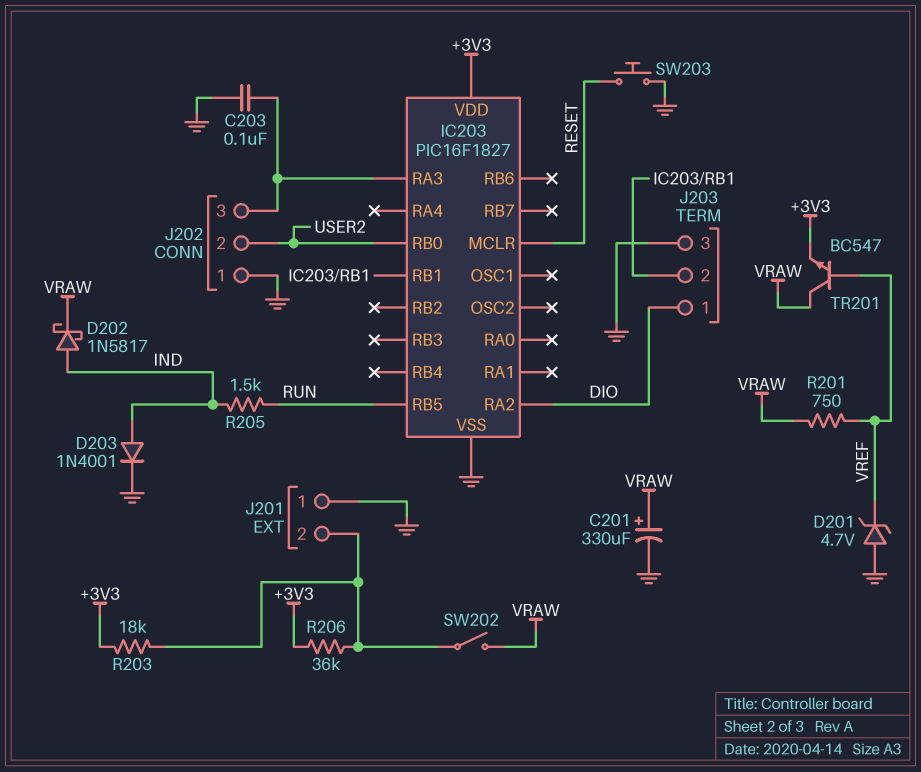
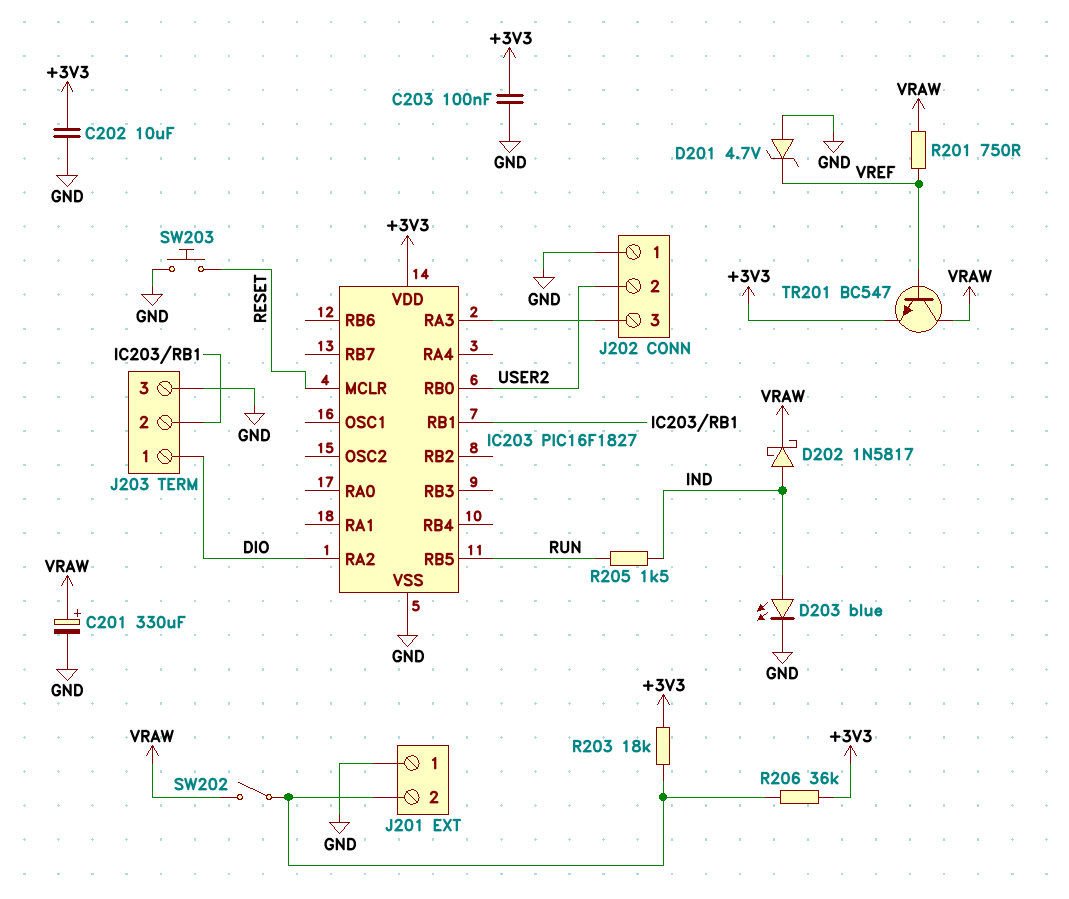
C202: none -> 10uF (+3V3, GND)
C203: 100nF (GND, IC203/RA3) -> 100nF (+3V3, GND)
D203: diode 1N4001 (A IND, K GND) -> LED blue (A IND, K GND)

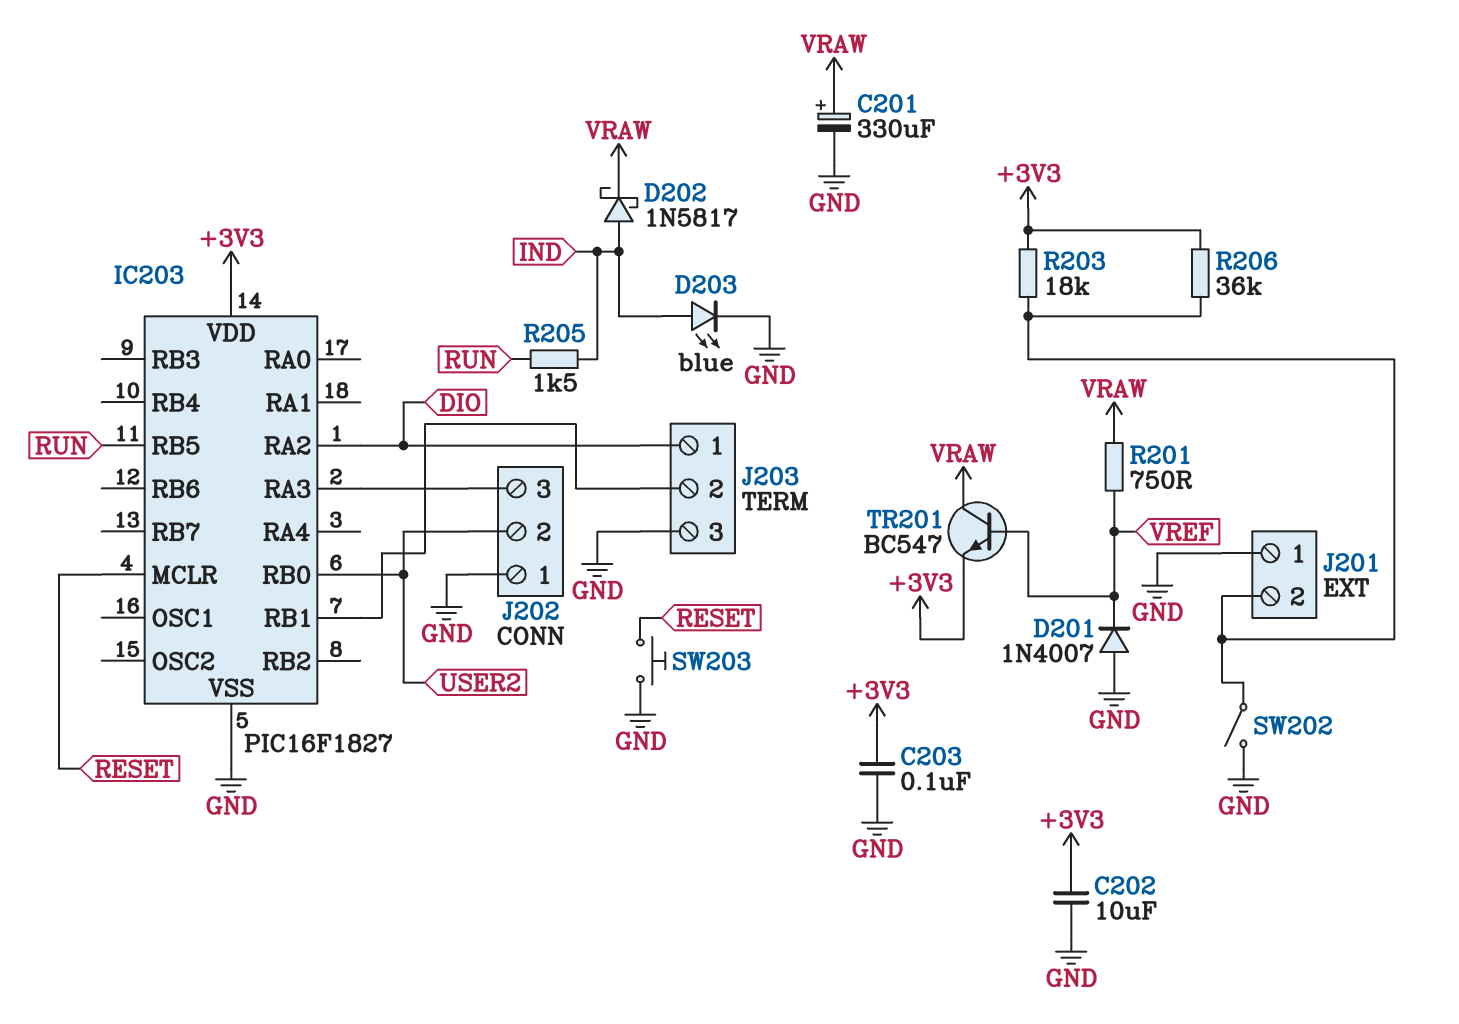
D201: zener 4.7V (A GND, K VREF) -> diode 1N4007 (A GND, K VREF)
SW202: switch (J201/2, VRAW) -> switch (GND, J201/2)

